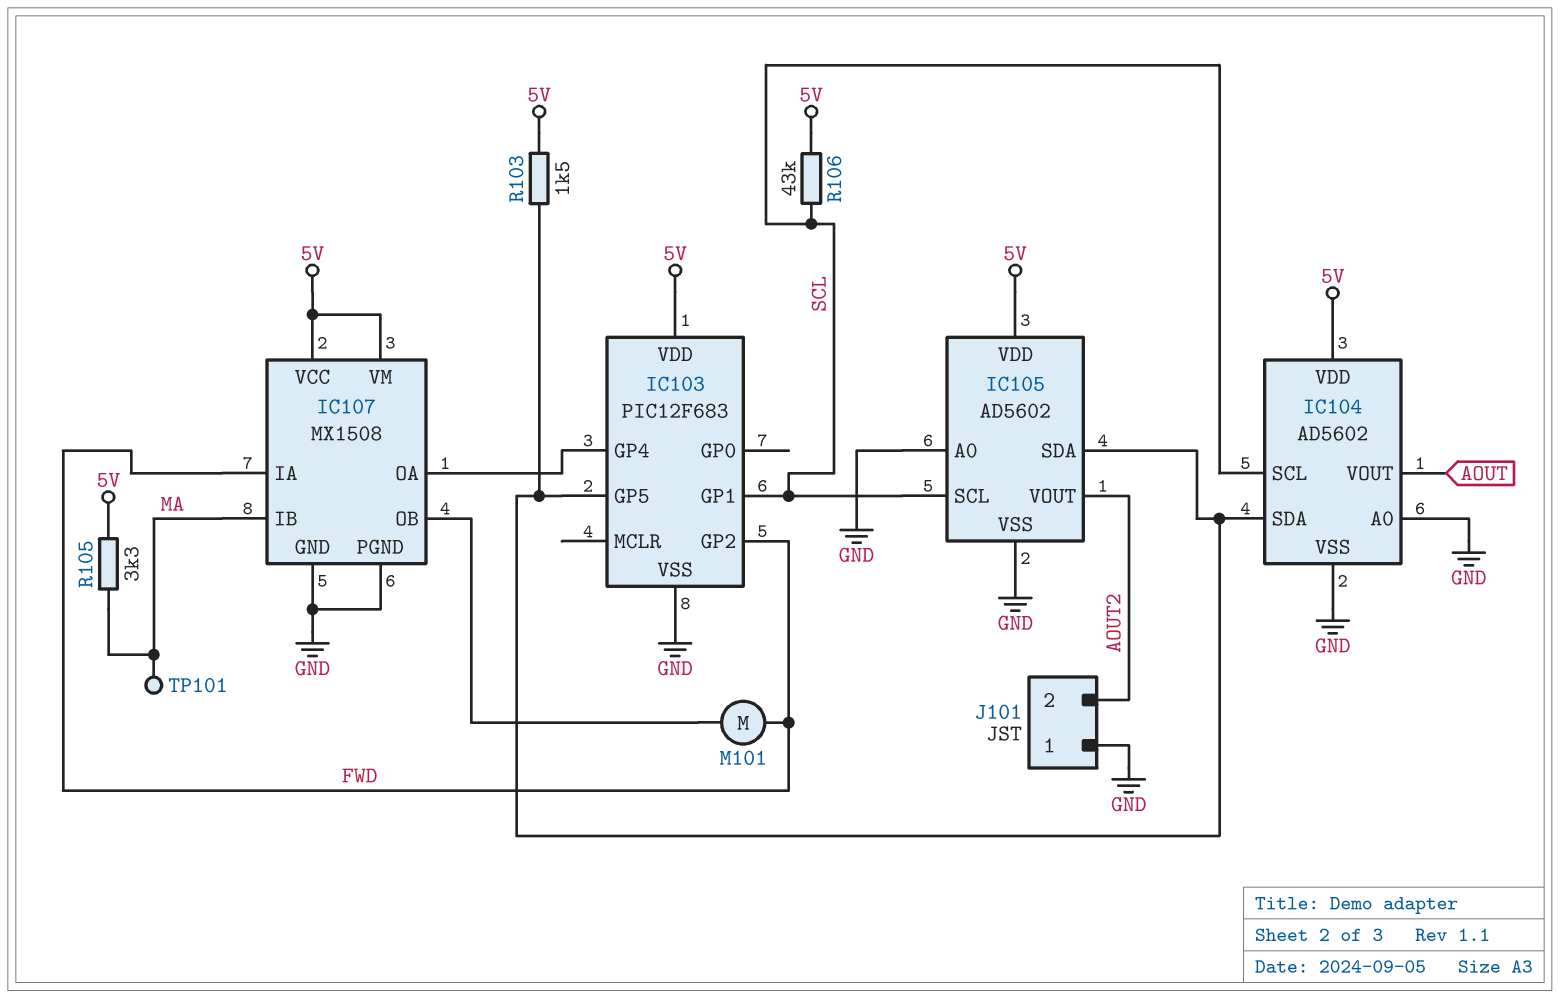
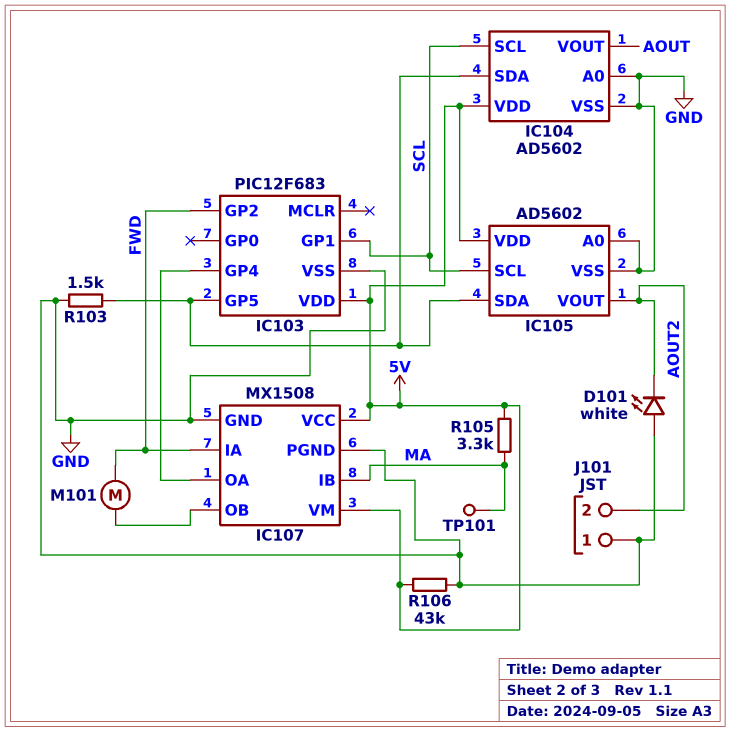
D101: none -> LED white (A GND, K AOUT2)
R103: 1.5k (5V, IC103/GP5) -> 1.5k (GND, IC103/GP5)
R106: 43k (5V, SCL) -> 43k (5V, GND)

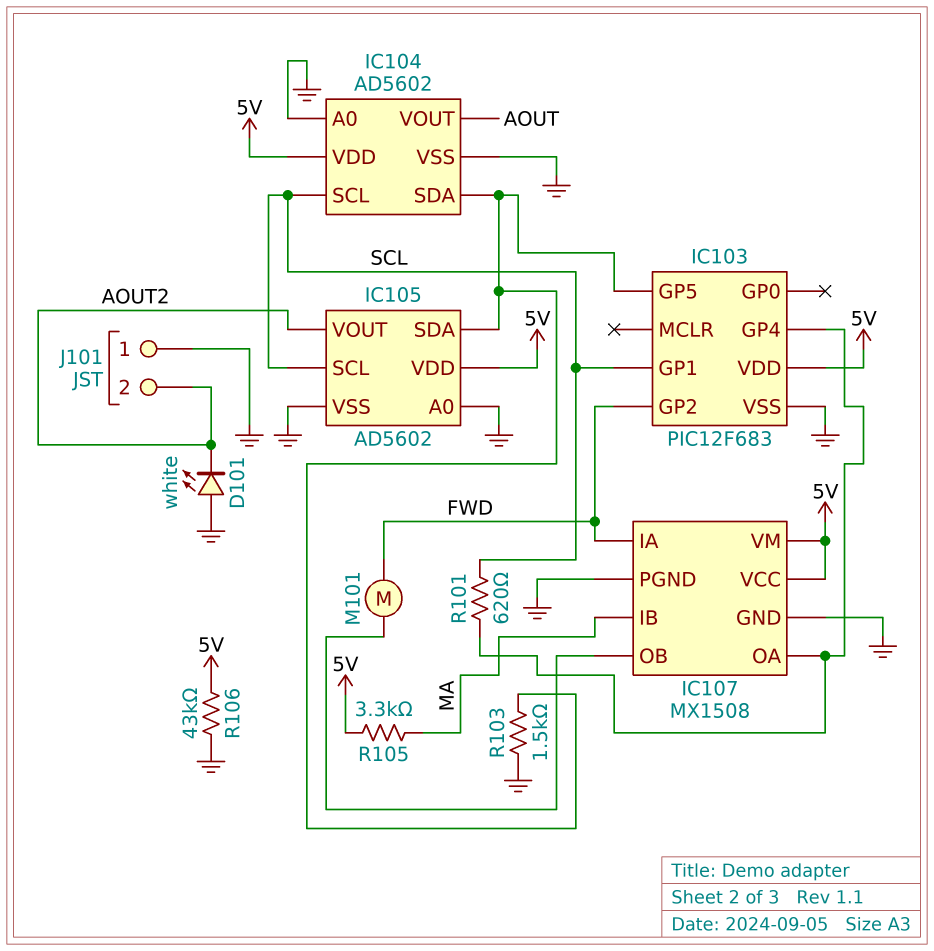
R101: none -> 620 (IC103/GP4, SCL)
TP101: test point (MA) -> none

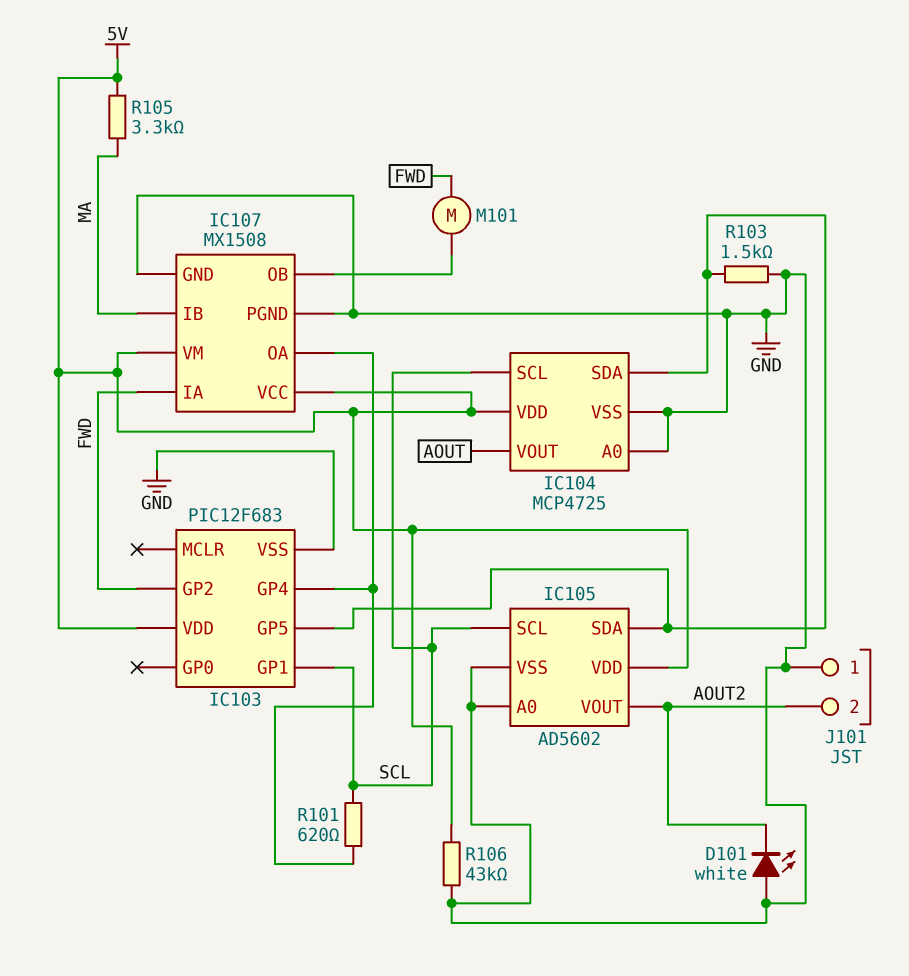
IC104: AD5602 -> MCP4725

